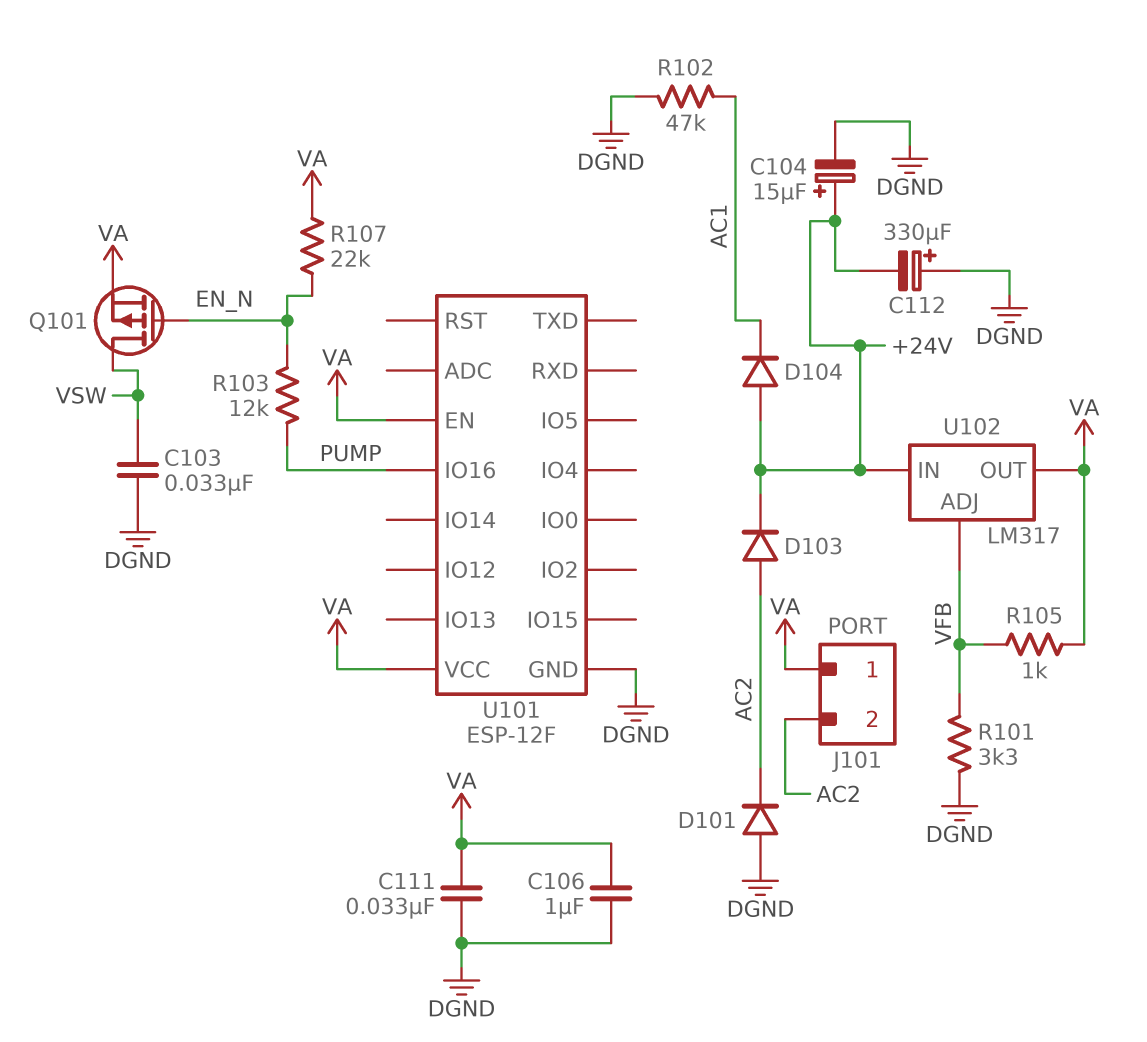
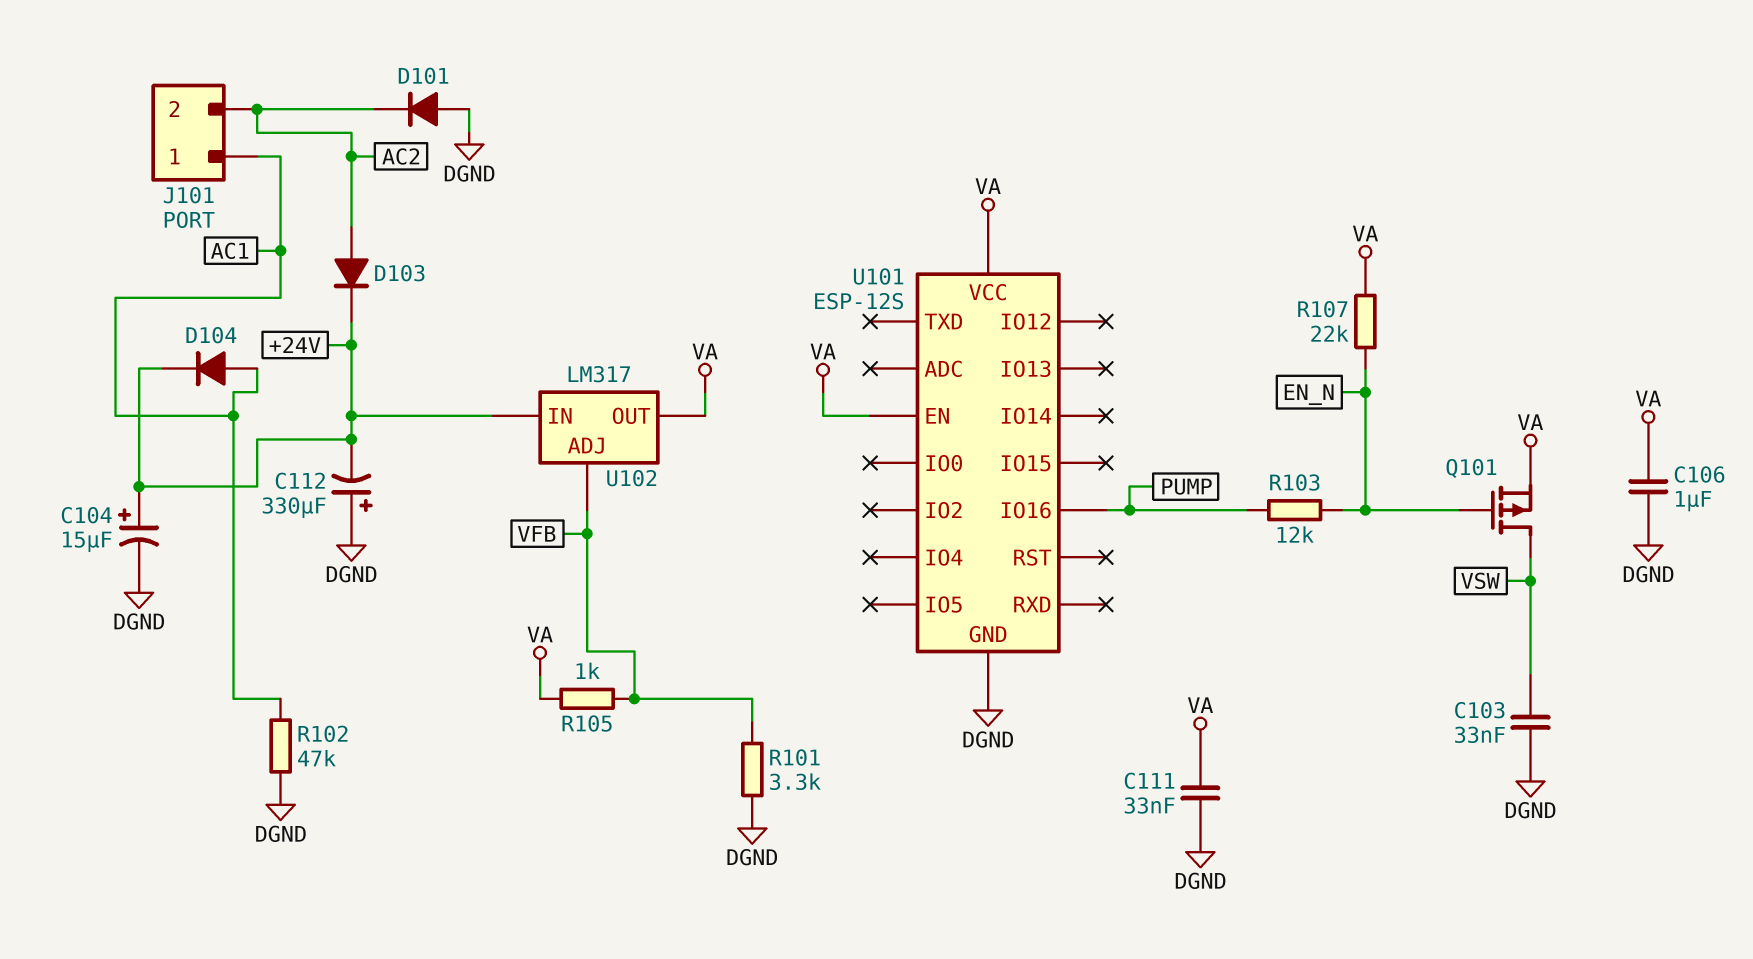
D104: diode (A +24V, K AC1) -> diode (A AC1, K +24V)
J101 pin 1: VA -> AC1
U101: ESP-12F -> ESP-12S

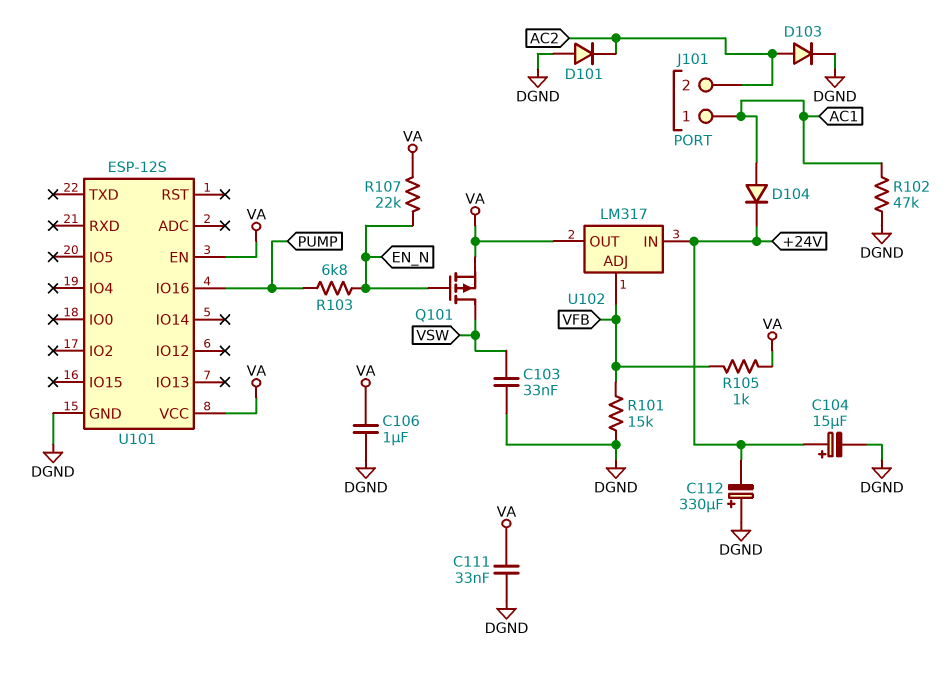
D103: diode (A AC2, K +24V) -> diode (A AC2, K DGND)
R101: 3.3k (DGND, VFB) -> 15k (DGND, VFB)
R103: 12k (EN_N, PUMP) -> 6.8k (EN_N, PUMP)

